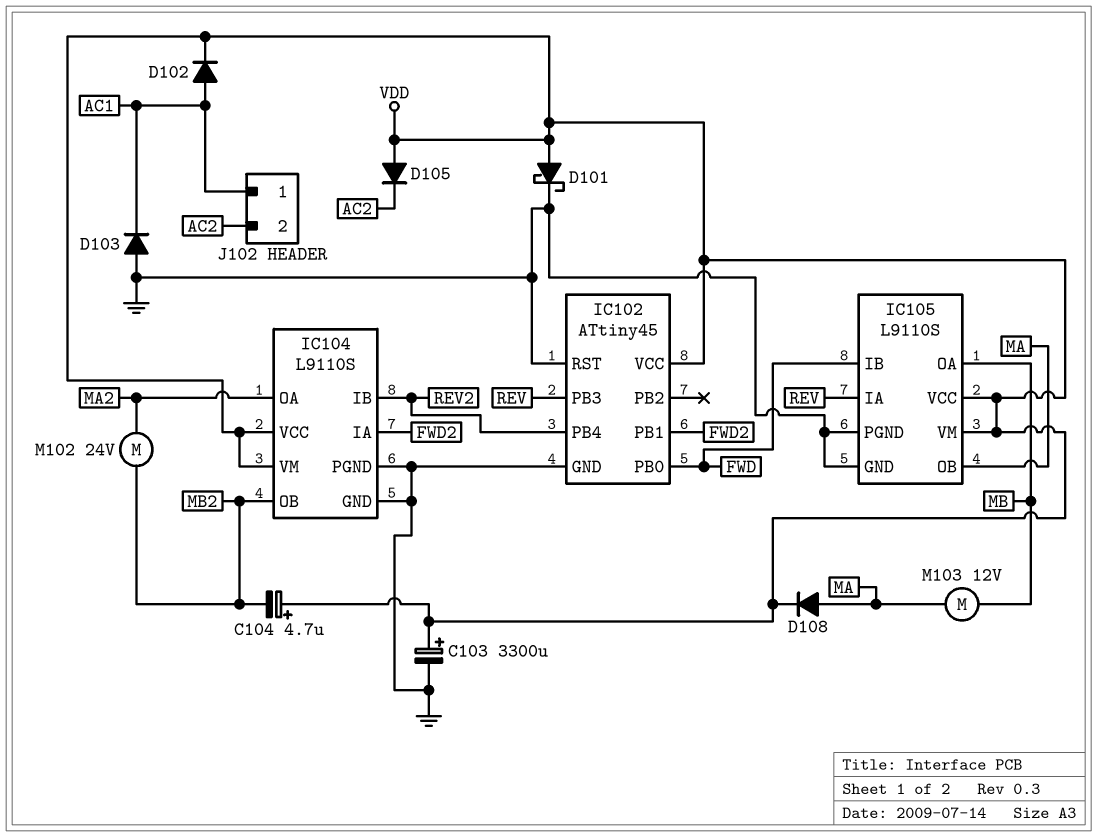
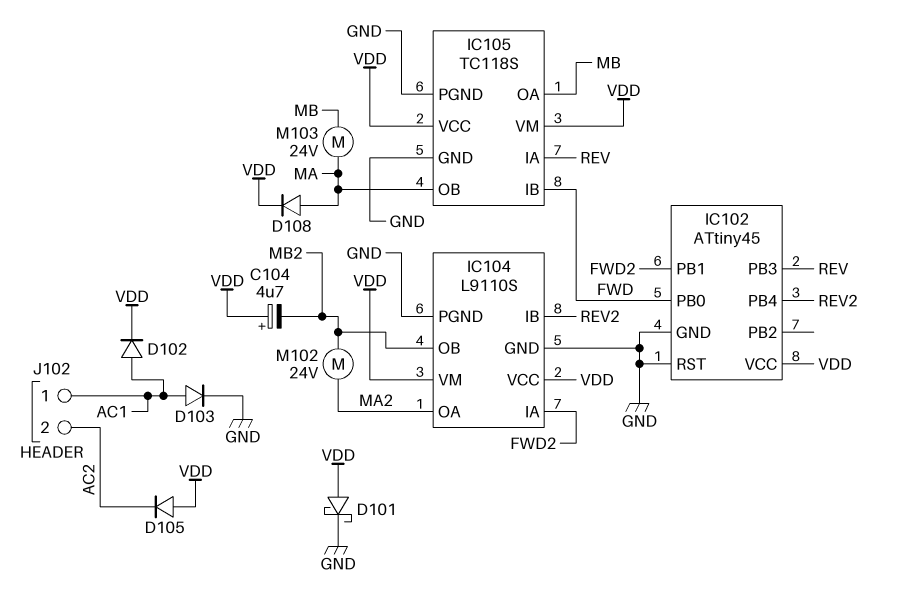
C103: 3300uF (plus VDD, minus GND) -> none
D103: diode (A GND, K AC1) -> diode (A AC1, K GND)
IC105: L9110S -> TC118S
M103: motor 12V (MA, MB) -> motor 24V (MA, MB)

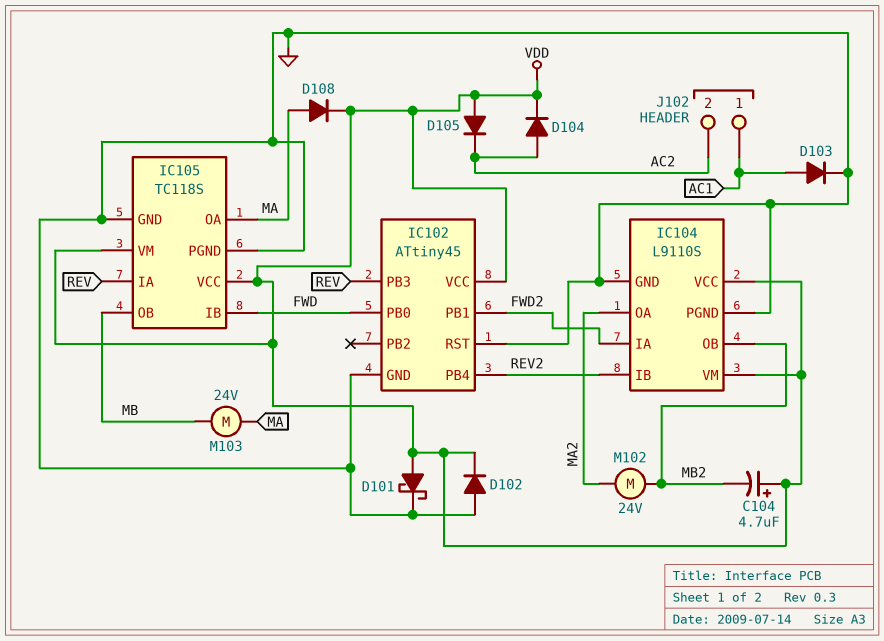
D102: diode (A AC1, K VDD) -> diode (A GND, K VDD)
D104: none -> diode (A AC2, K VDD)
IC105 pin OA: MB -> MA
IC105 pin OB: MA -> MB

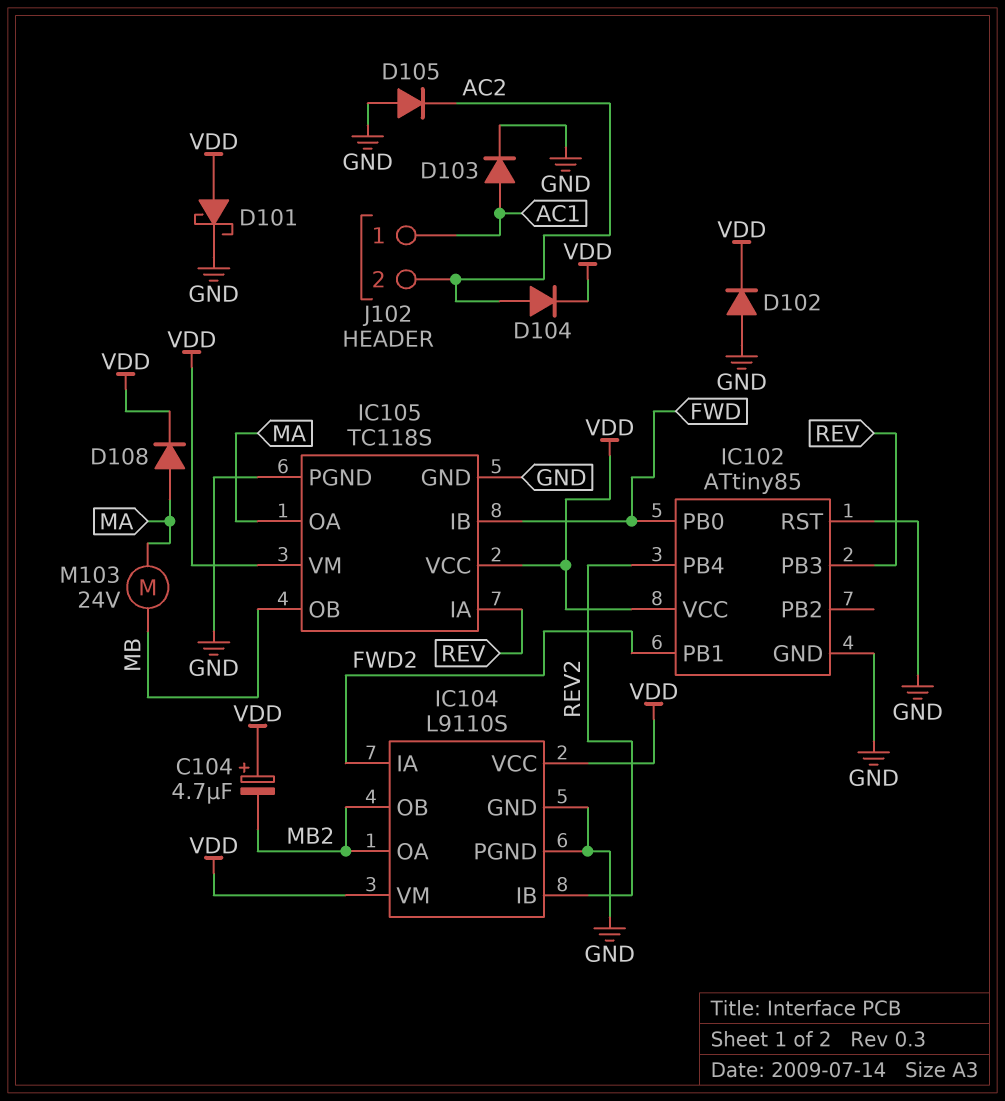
D105: diode (A VDD, K AC2) -> diode (A GND, K AC2)
IC102: ATtiny45 -> ATtiny85
IC104 pin OA: MA2 -> MB2
M102: motor 24V (MA2, MB2) -> none

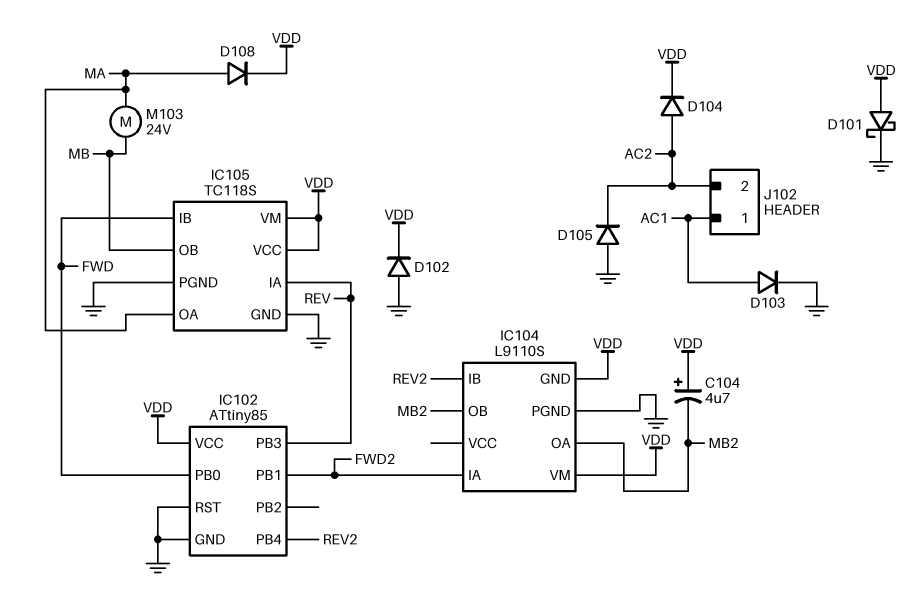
IC104 pin GND: GND -> VDD
IC104 pin VCC: VDD -> none

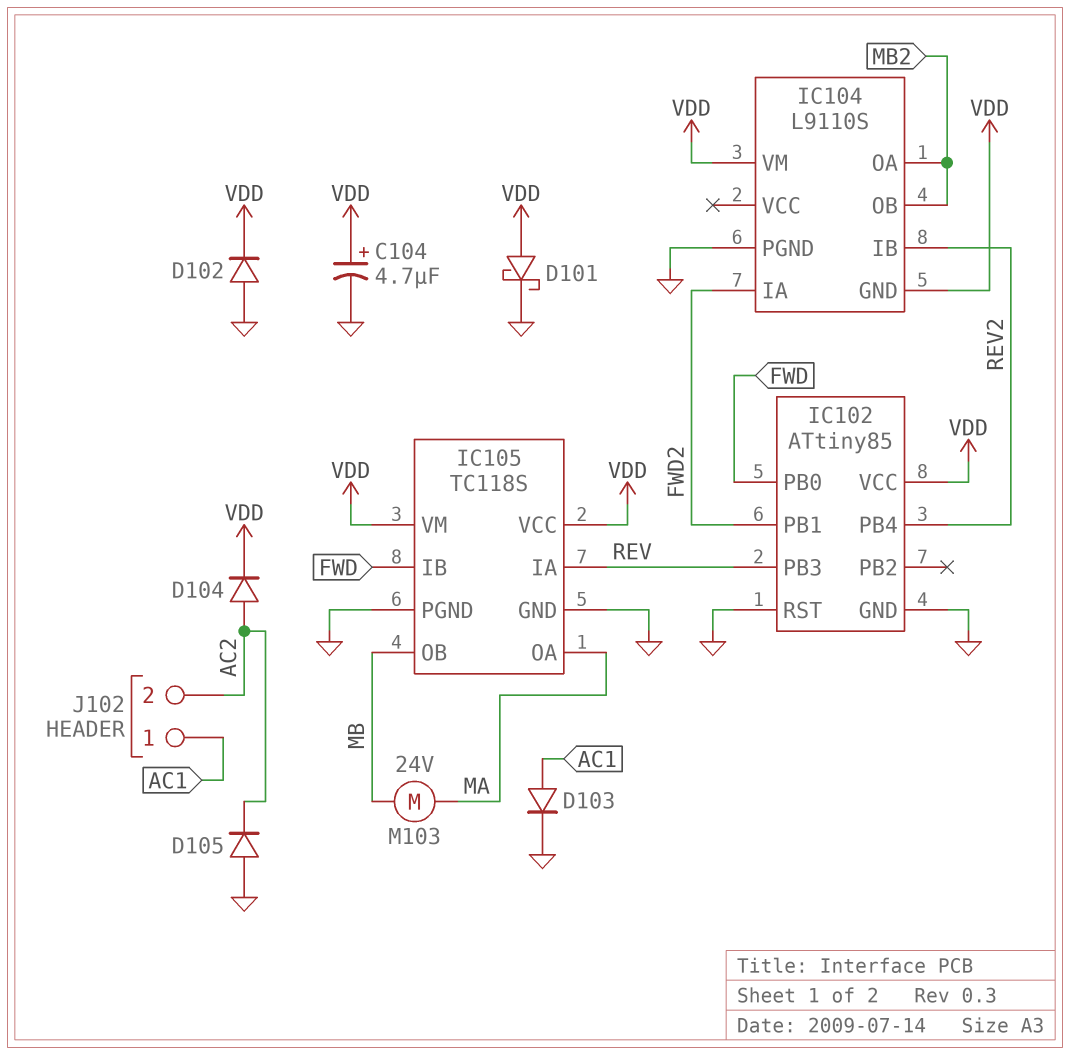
C104: 4.7uF (plus VDD, minus MB2) -> 4.7uF (plus VDD, minus GND)
D108: diode (A MA, K VDD) -> none

